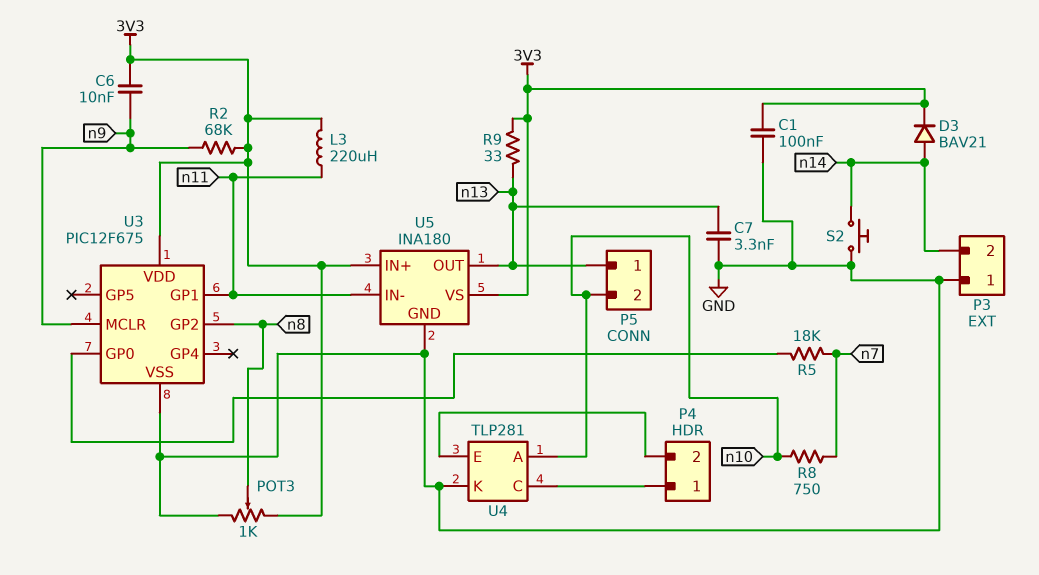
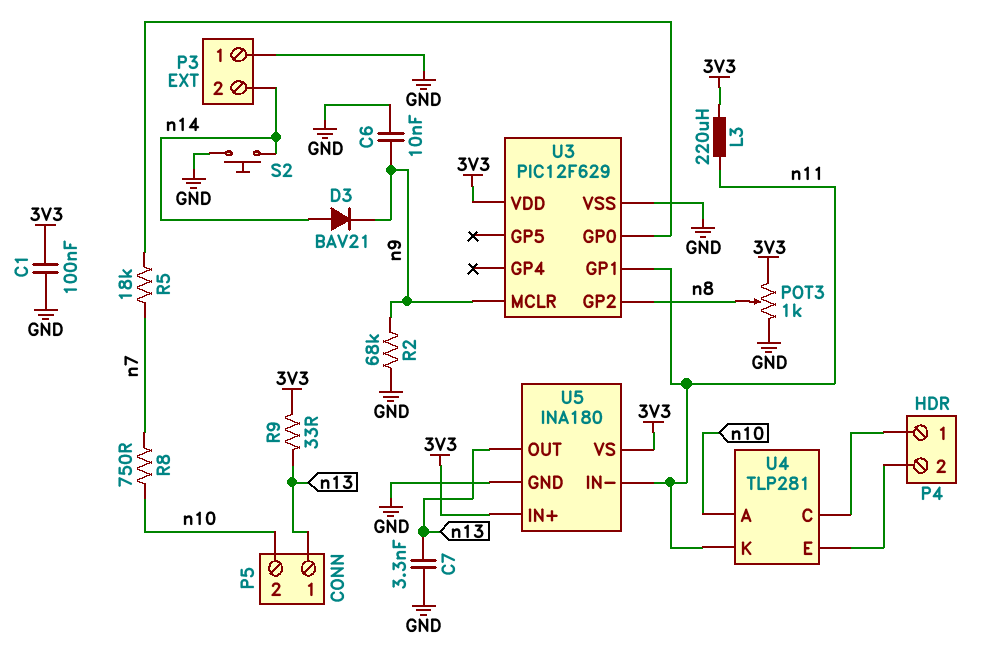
C6: 10nF (3V3, n9) -> 10nF (GND, n9)
D3: diode BAV21 (A n14, K 3V3) -> diode BAV21 (A n14, K n9)
R2: 68k (3V3, n9) -> 68k (GND, n9)
U3: PIC12F675 -> PIC12F629
U4 pin K: GND -> n11

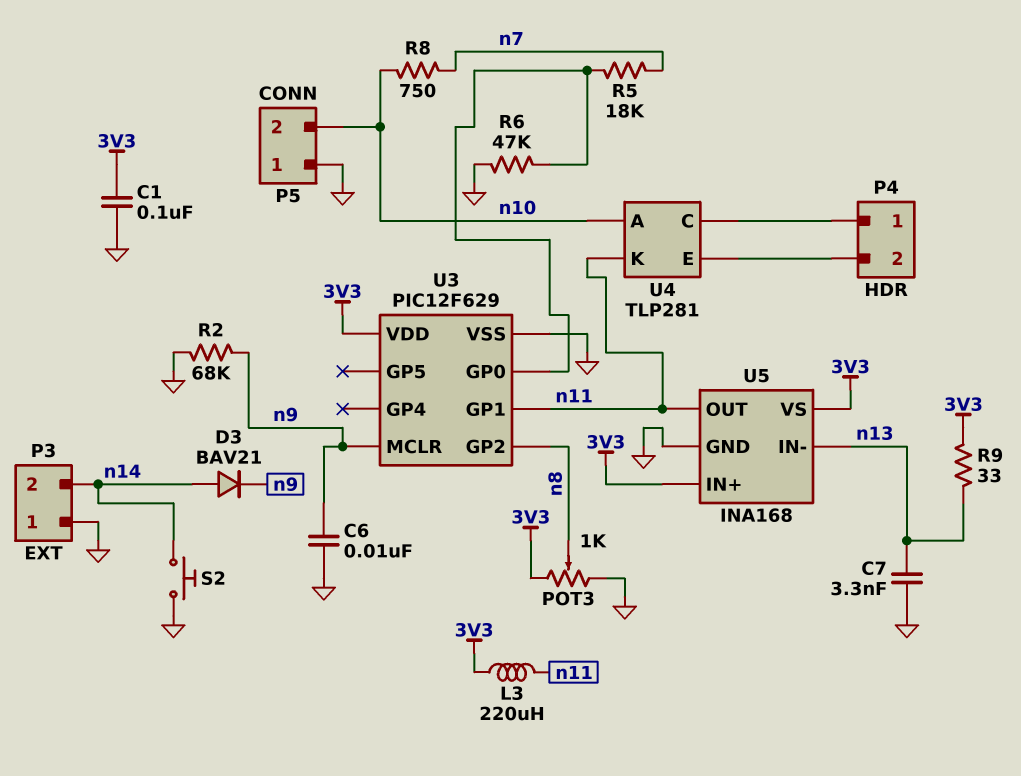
P5 pin 1: n13 -> GND
R6: none -> 47k (GND, U3/GP0)
U5: INA180 -> INA168
U5 pin IN-: n11 -> n13
U5 pin OUT: n13 -> n11

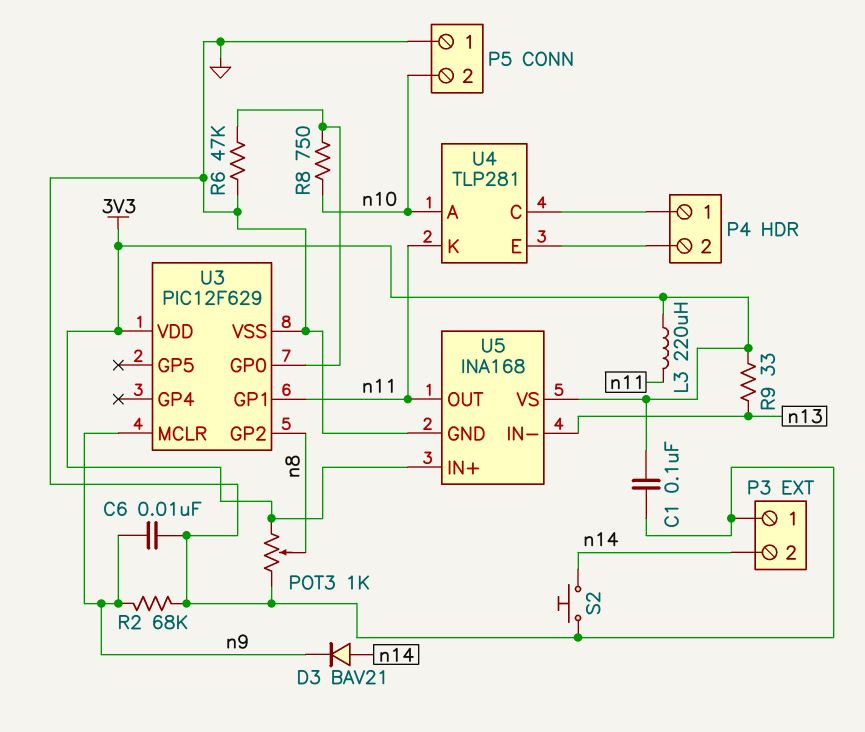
C7: 3.3nF (GND, n13) -> none
R5: 18k (U3/GP0, n7) -> none
R8: 750 (n7, n10) -> 750 (U3/GP0, n10)

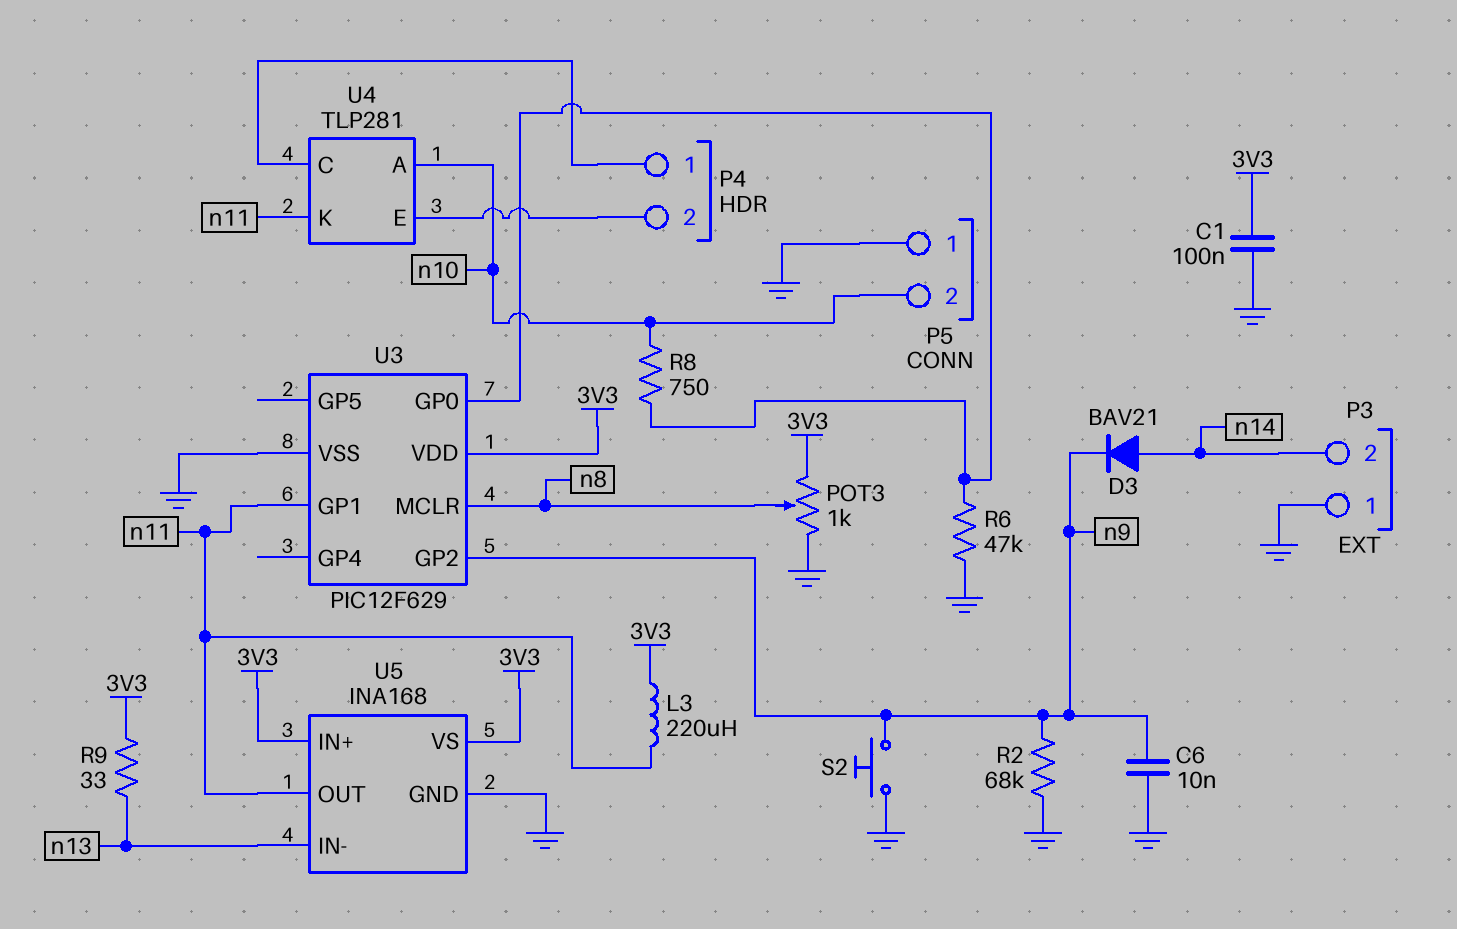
S2: button (GND, n14) -> button (GND, n9)
U3 pin GP2: n8 -> n9
U3 pin MCLR: n9 -> n8

